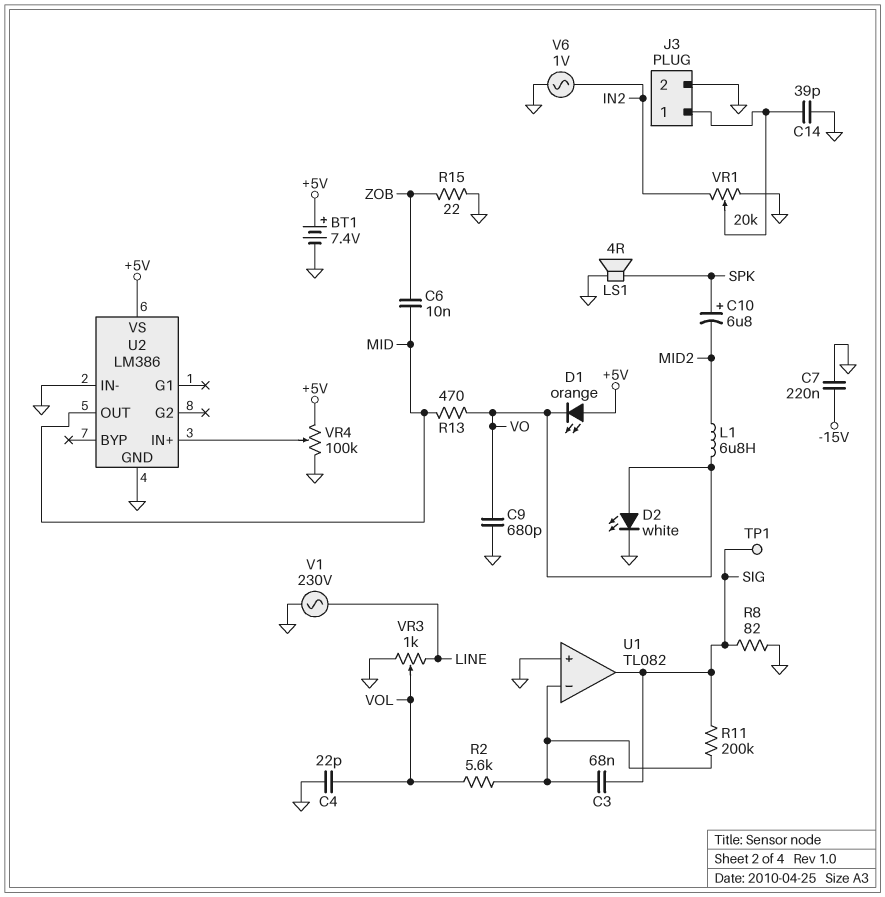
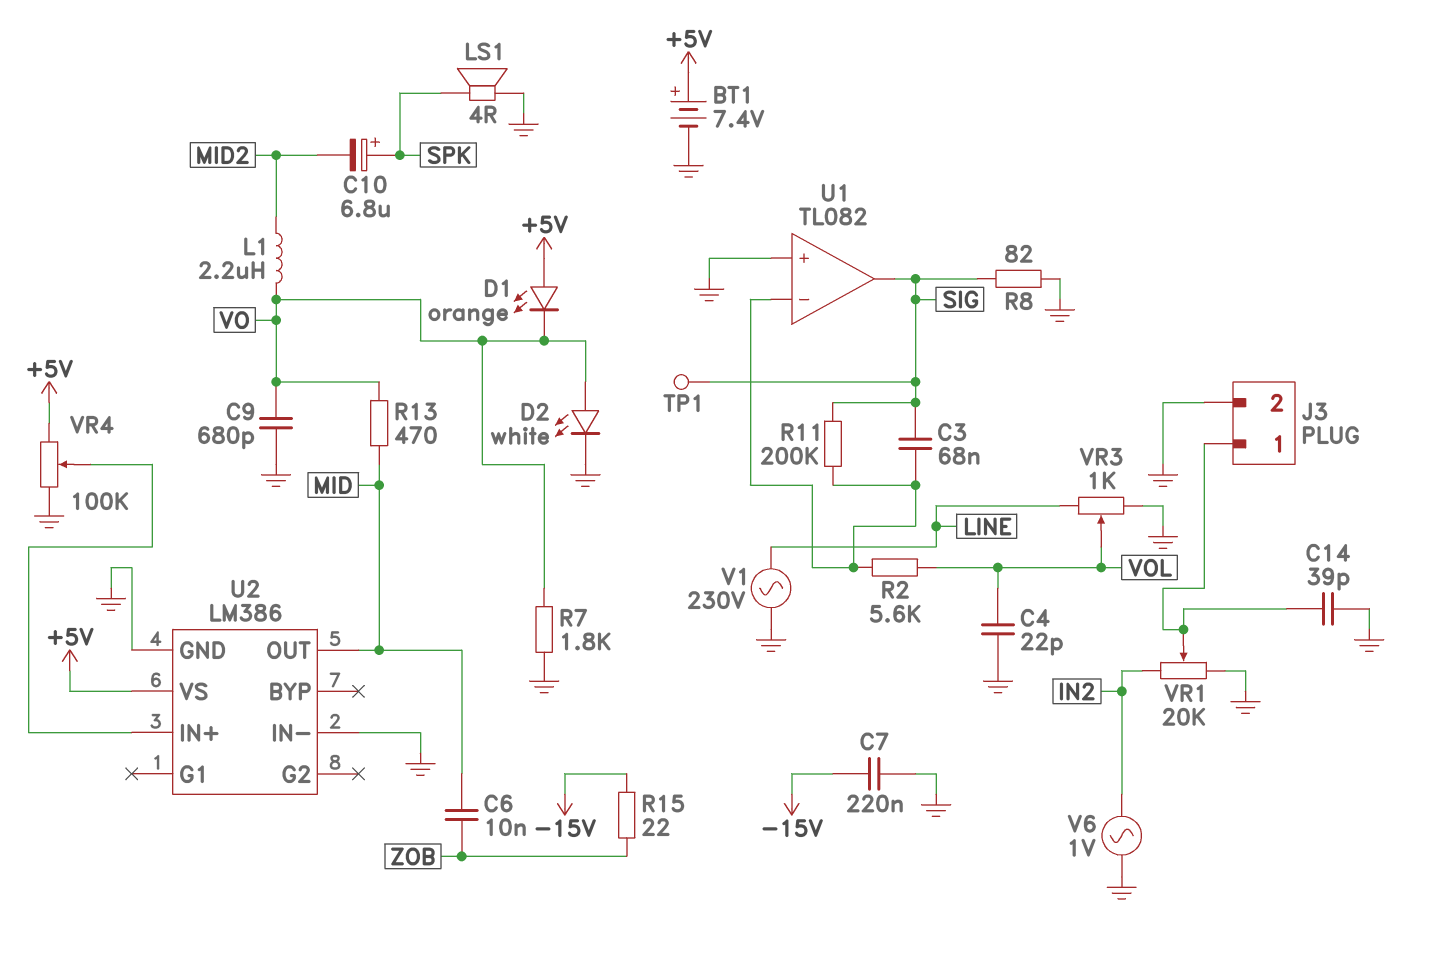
L1: 6.8uH (MID2, VO) -> 2.2uH (MID2, VO)
R7: none -> 1.8k (GND, VO)
R15: 22 (GND, ZOB) -> 22 (-15V, ZOB)

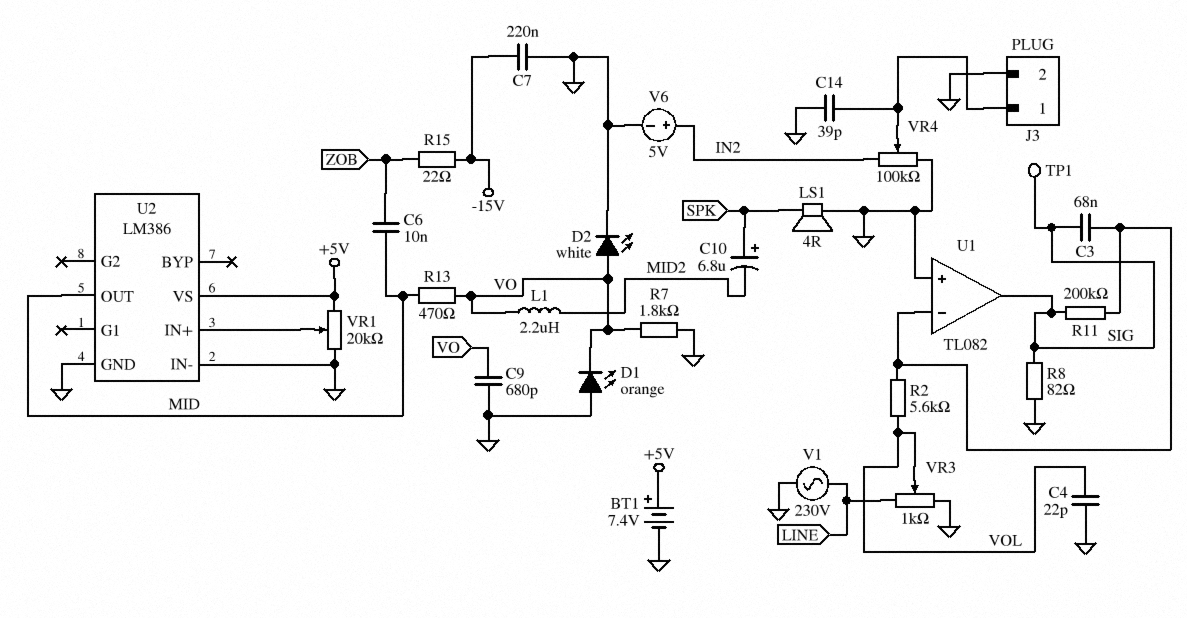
D1: LED orange (A +5V, K VO) -> LED orange (A GND, K VO)
V6: AC 1V (GND, IN2) -> 5V (plus IN2, minus GND)
VR1: 20k (GND, IN2, wiper J3/1) -> 20k (+5V, GND, wiper U2/IN+)
VR4: 100k (+5V, GND, wiper U2/IN+) -> 100k (GND, IN2, wiper J3/1)

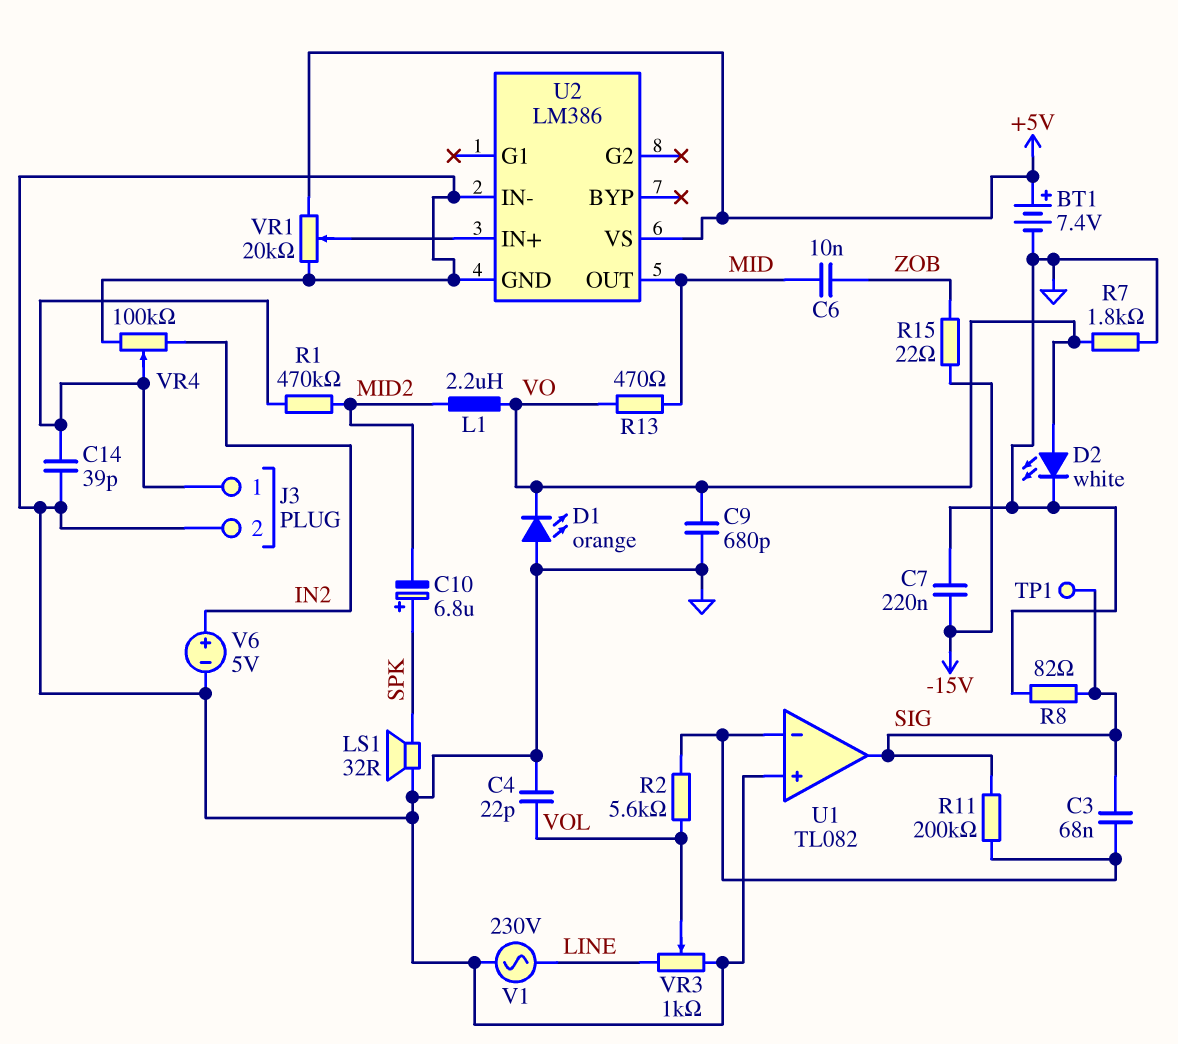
LS1: speaker 4R (GND, SPK) -> speaker 32R (GND, SPK)
R1: none -> 470k (J3/1, MID2)

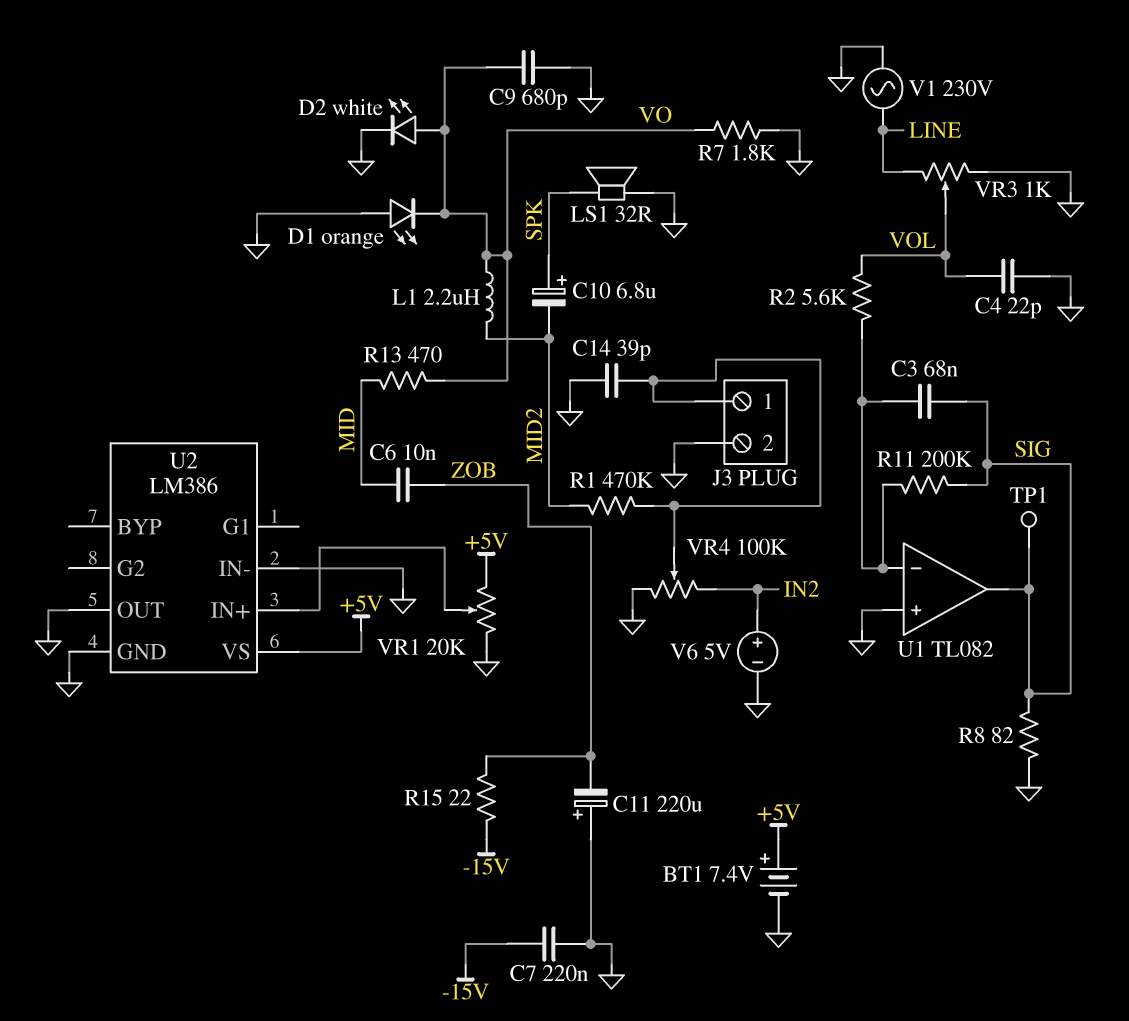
C11: none -> 220uF (plus GND, minus ZOB)
U2 pin OUT: MID -> GND

